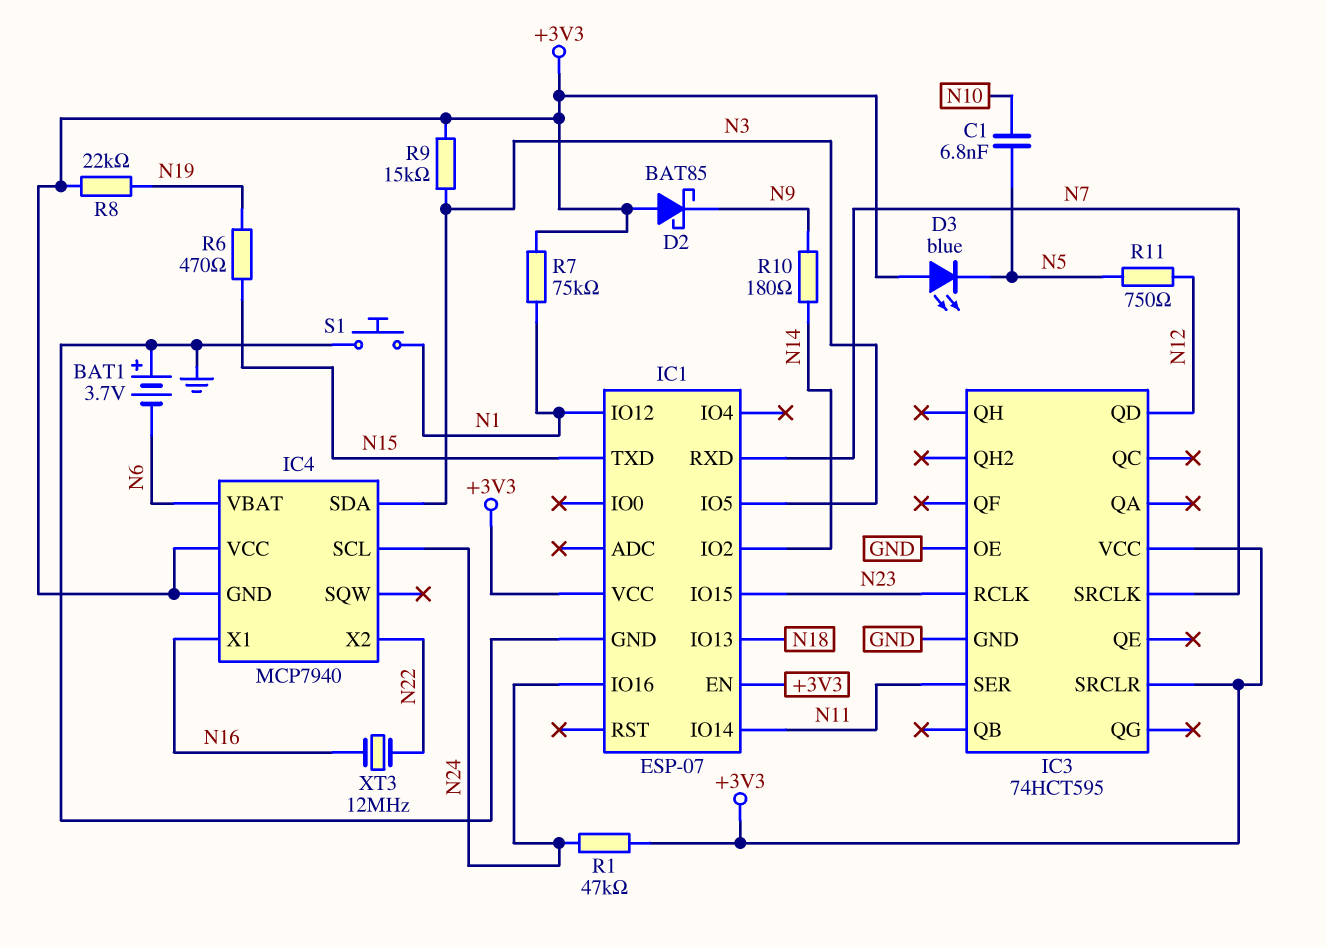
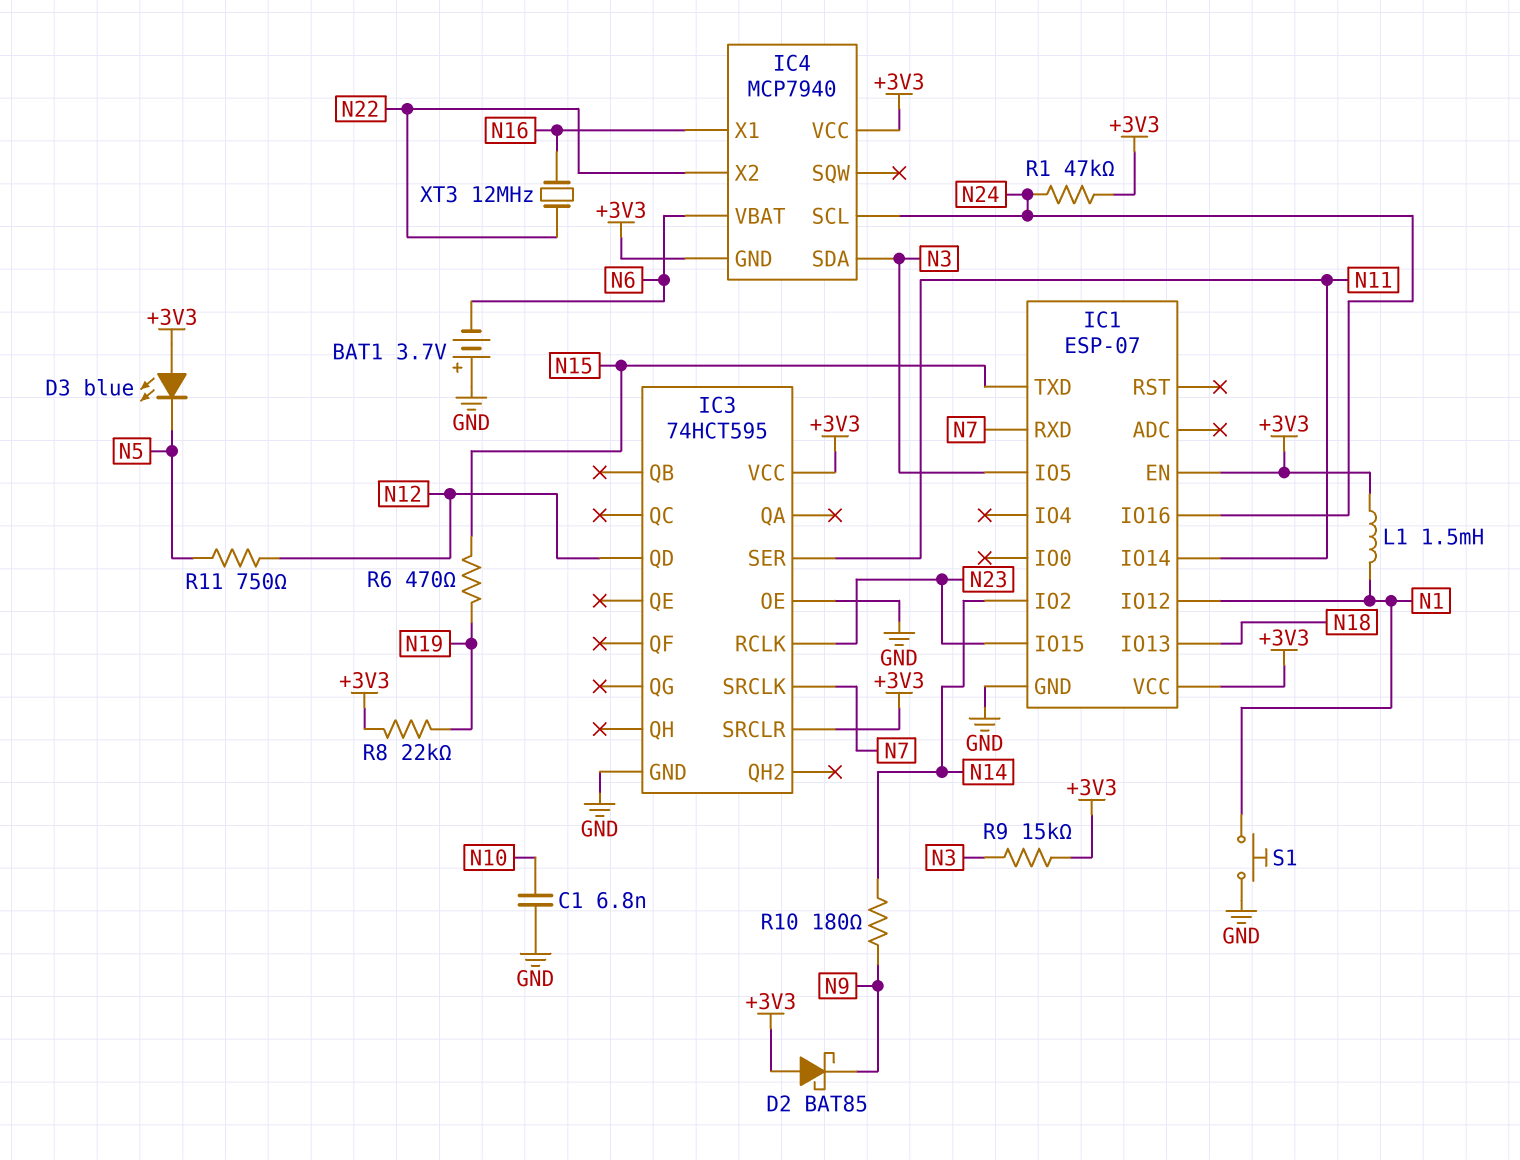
C1: 6.8nF (N5, N10) -> 6.8nF (GND, N10)
L1: none -> 1.5mH (+3V3, N1)
R7: 75k (+3V3, N1) -> none

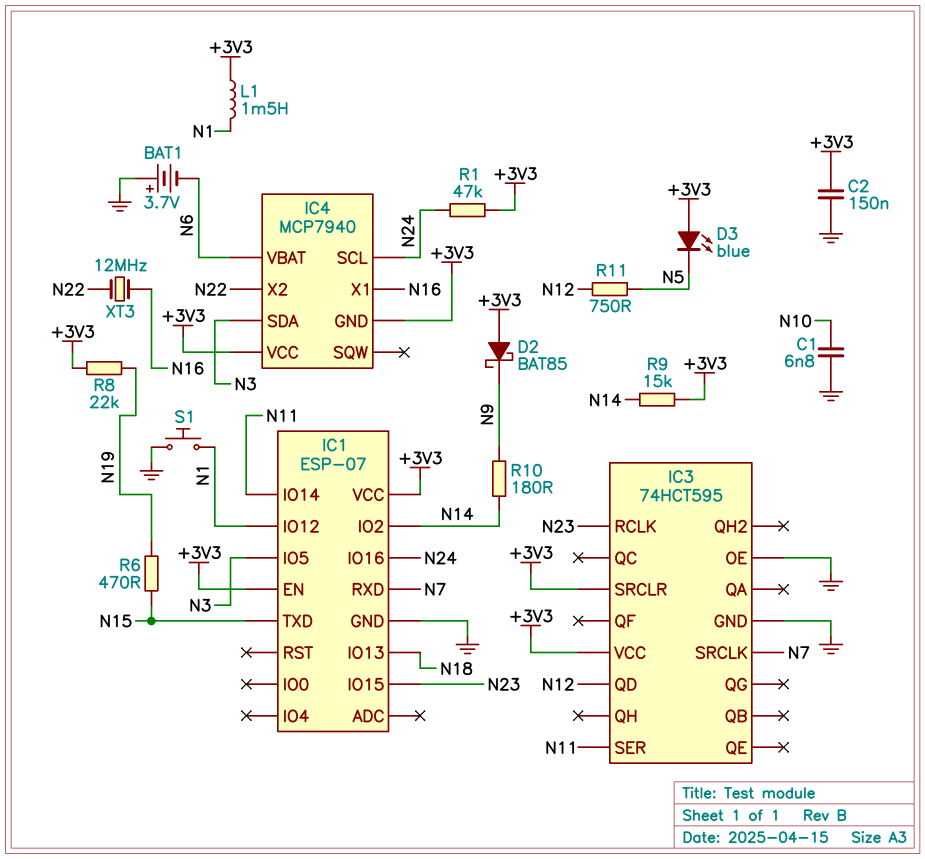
C2: none -> 150nF (+3V3, GND)
R9: 15k (+3V3, N3) -> 15k (+3V3, N14)

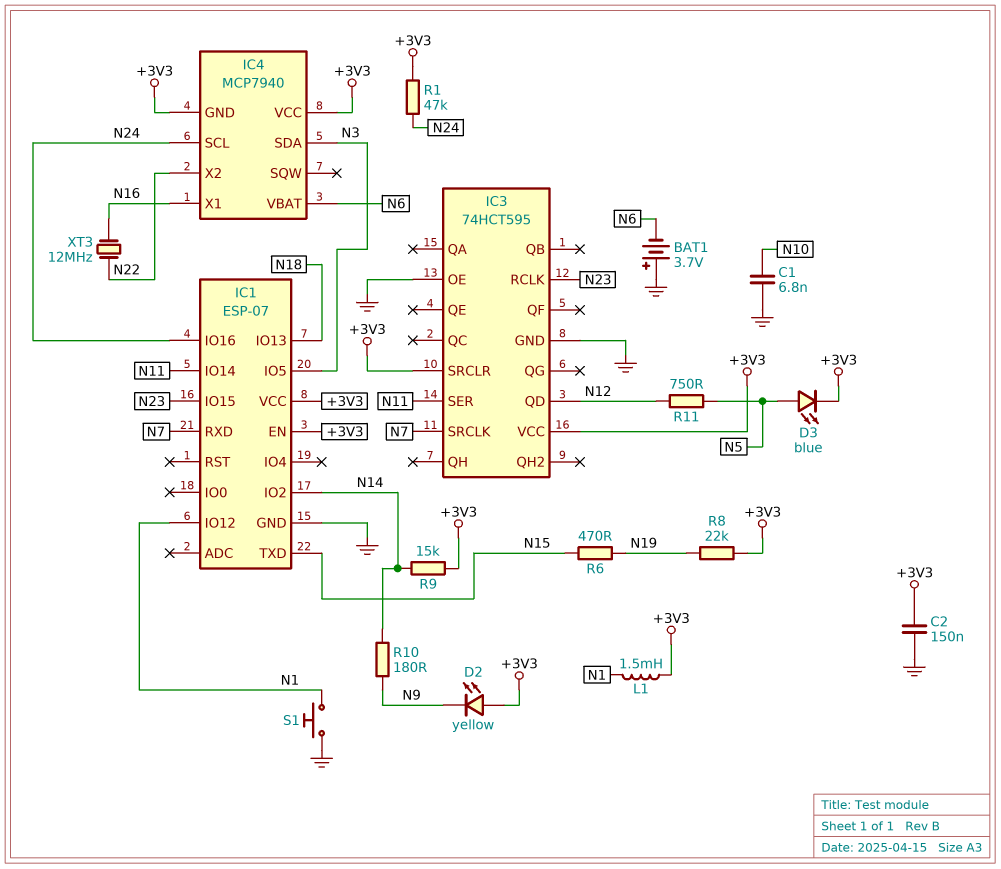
D2: schottky BAT85 (A +3V3, K N9) -> LED yellow (A +3V3, K N9)
D3: LED blue (A +3V3, K N5) -> LED blue (A N5, K +3V3)

